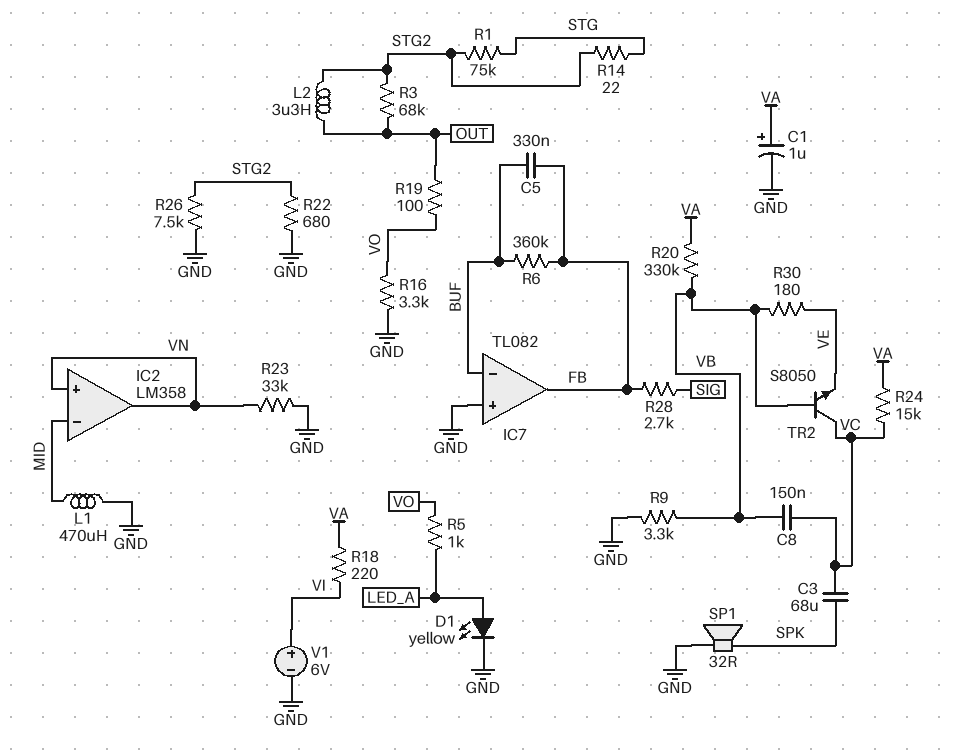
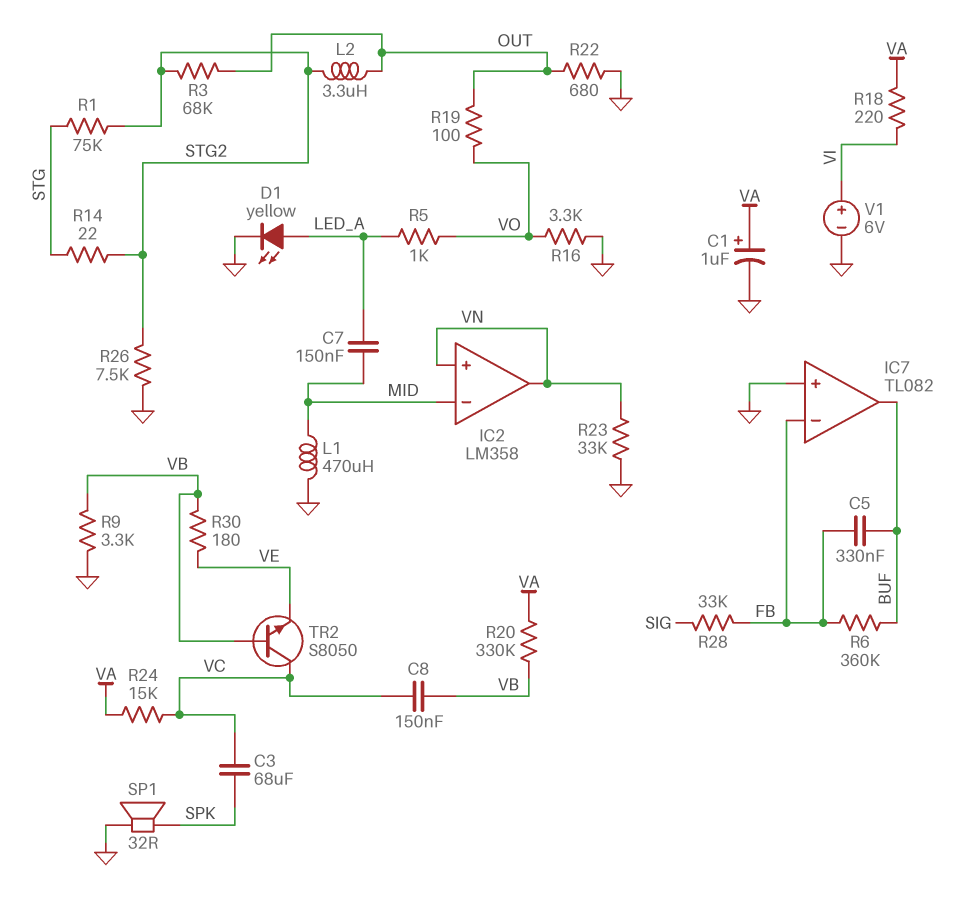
C7: none -> 150nF (LED_A, MID)
IC7 pin in-: BUF -> FB
IC7 pin out: FB -> BUF
R22: 680 (GND, STG2) -> 680 (GND, OUT)
R28: 2.7k (FB, SIG) -> 33k (FB, SIG)

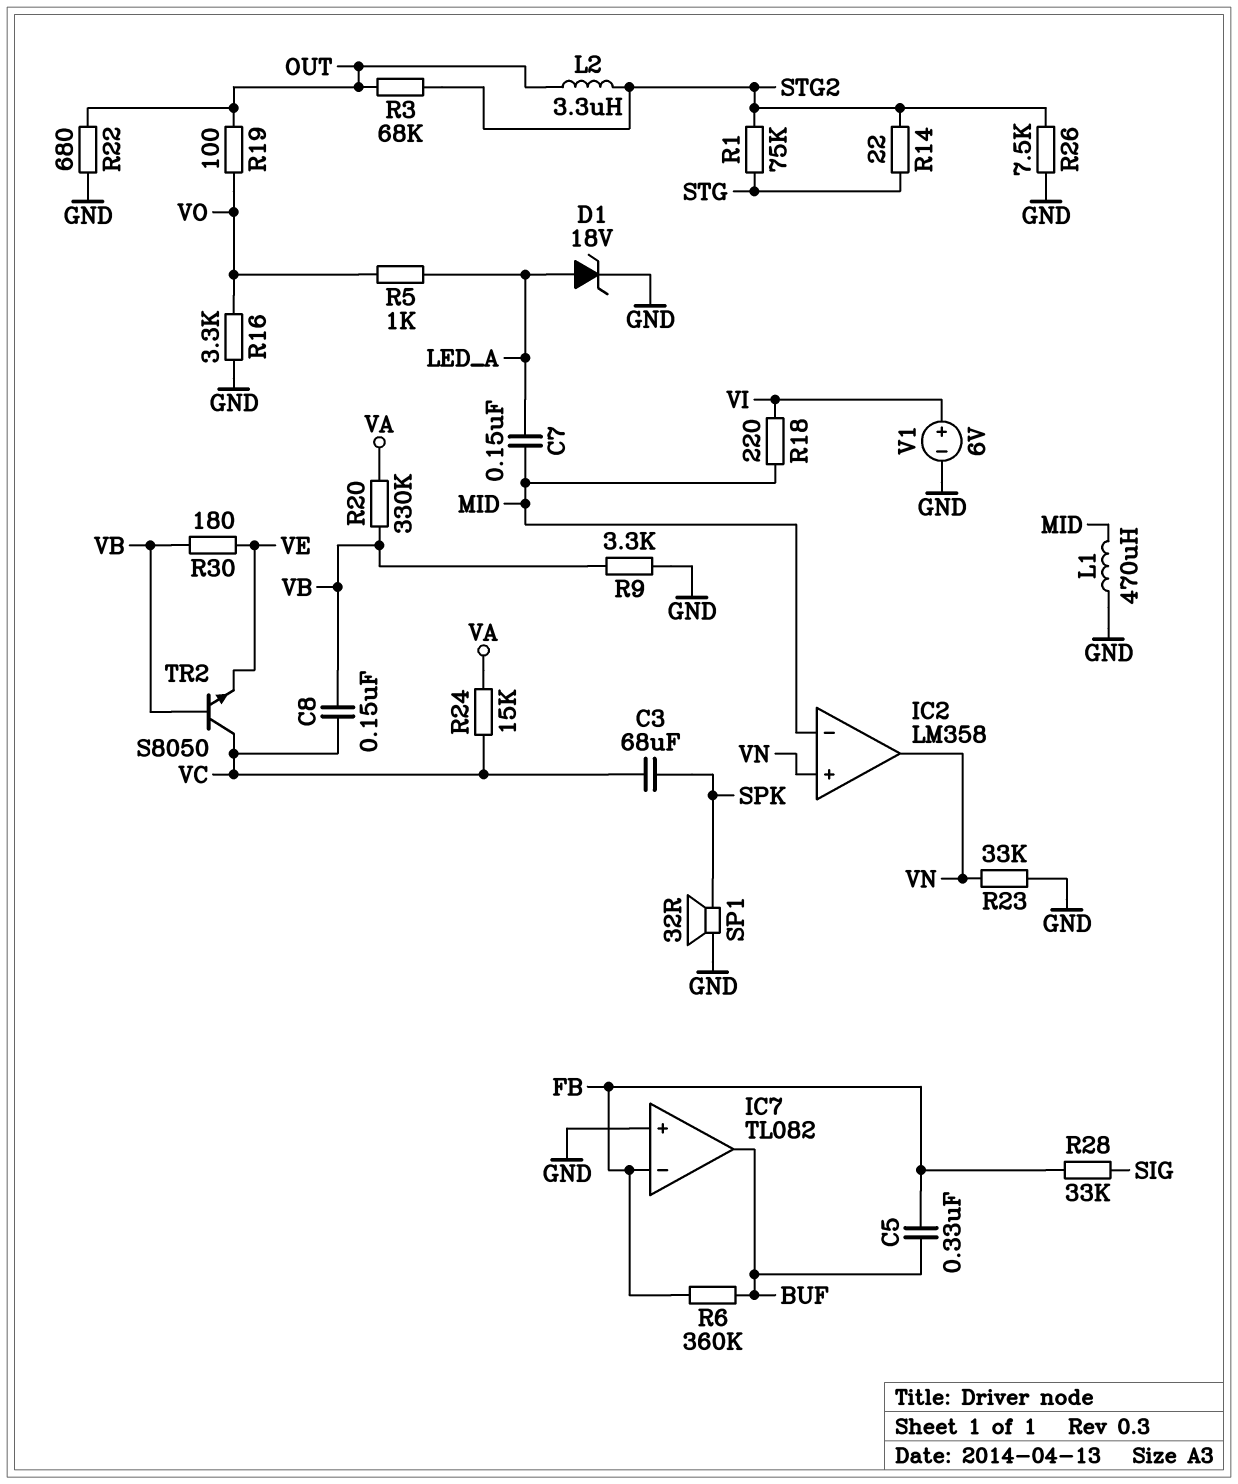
C1: 1uF (plus VA, minus GND) -> none
D1: LED yellow (A LED_A, K GND) -> zener 18V (A LED_A, K GND)
R18: 220 (VA, VI) -> 220 (MID, VI)

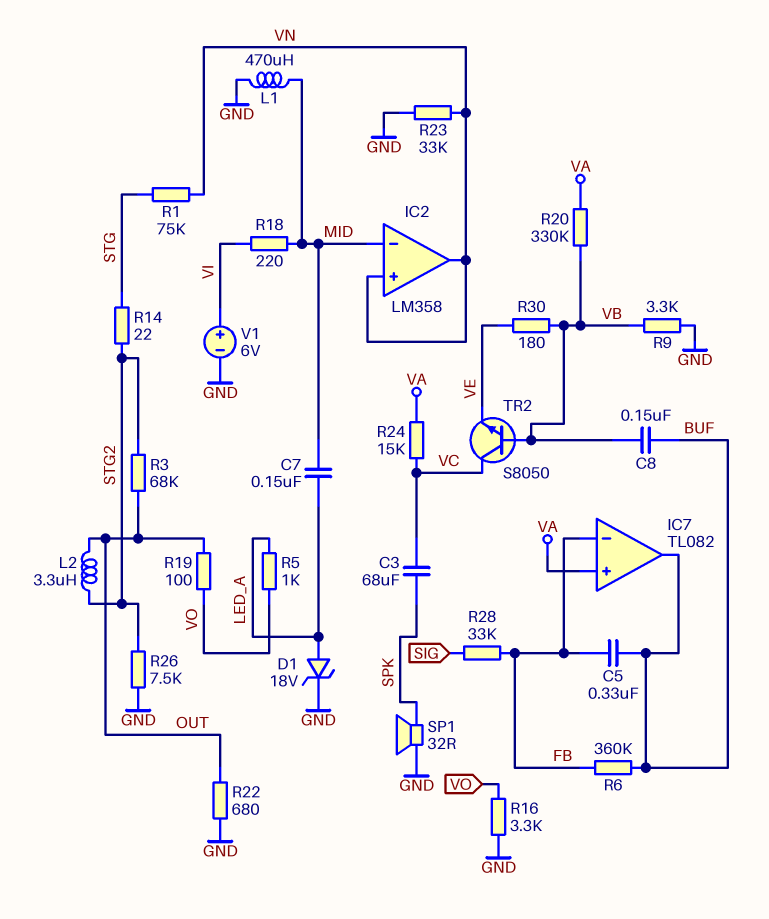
C8: 150nF (VB, VC) -> 150nF (BUF, VB)
IC7 pin in+: GND -> VA
R1: 75k (STG, STG2) -> 75k (STG, VN)

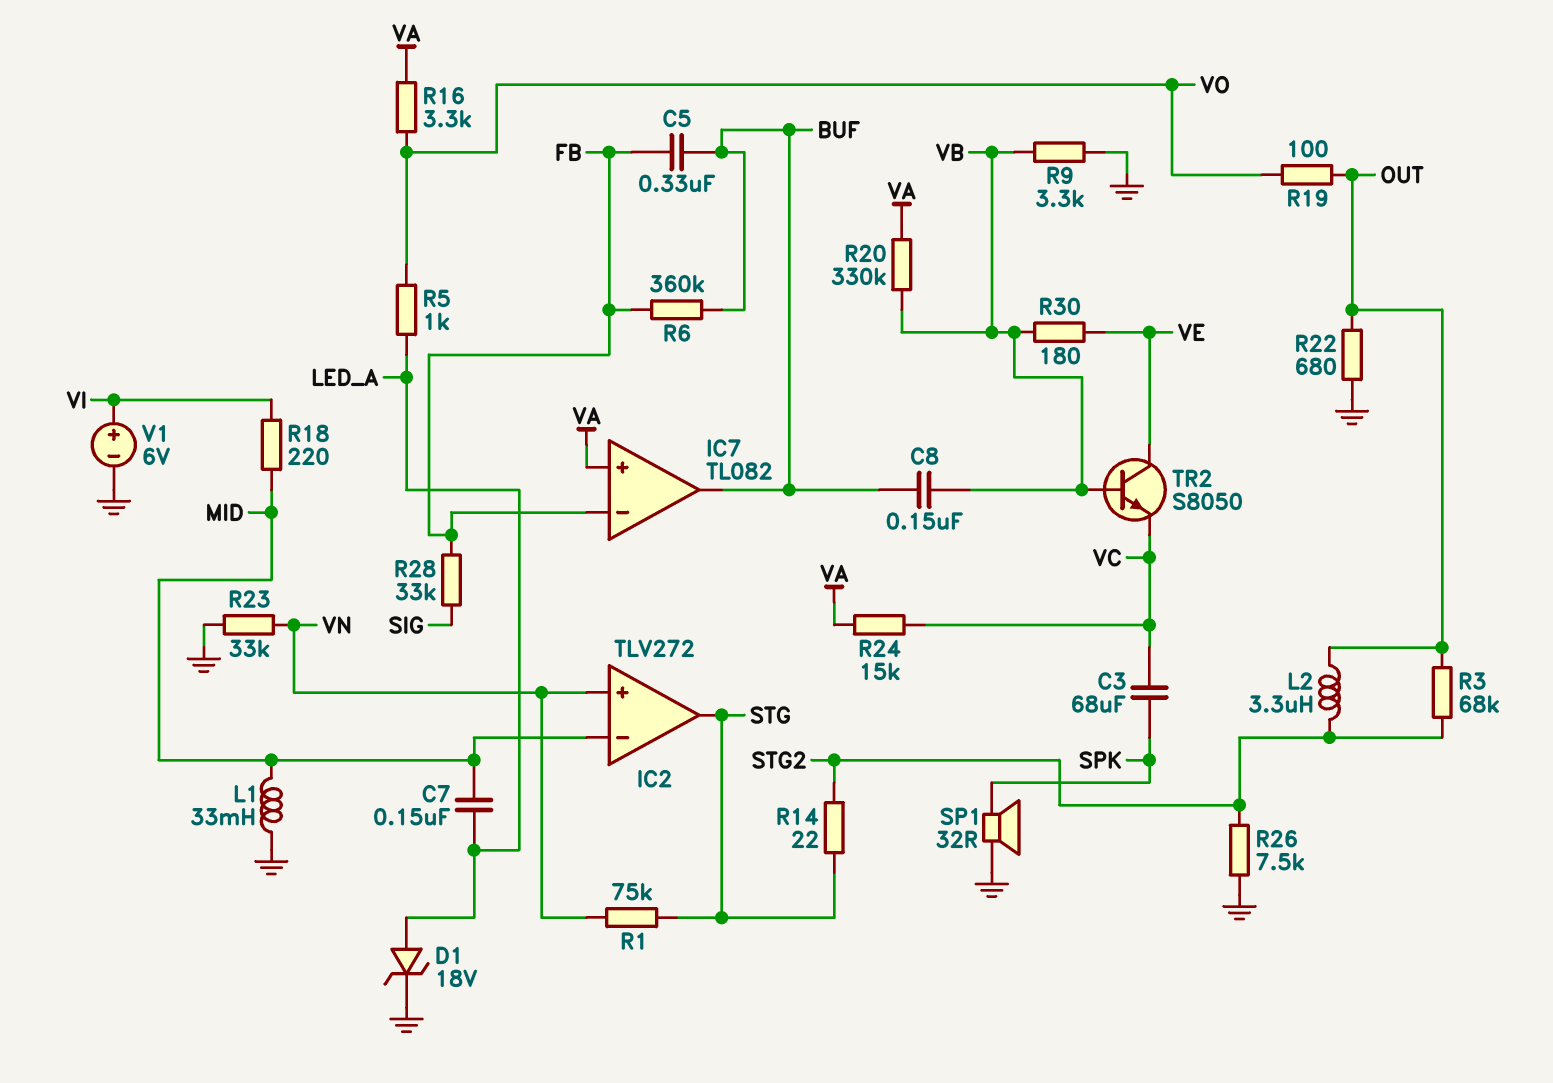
IC2: LM358 -> TLV272
IC2 pin out: VN -> STG
L1: 470uH (GND, MID) -> 33mH (GND, MID)
R16: 3.3k (GND, VO) -> 3.3k (VA, VO)
TR2: NPN S8050 (B VB, C VC, E VE) -> NPN S8050 (B VB, C VE, E VC)

